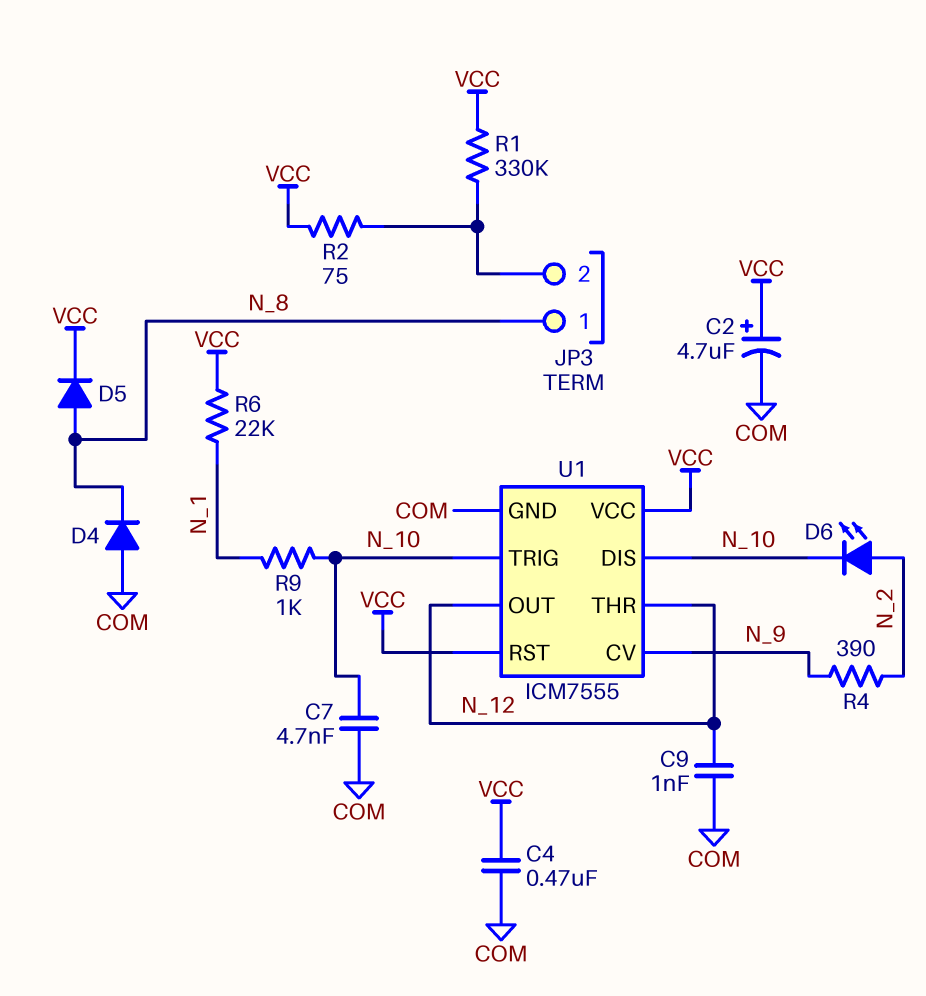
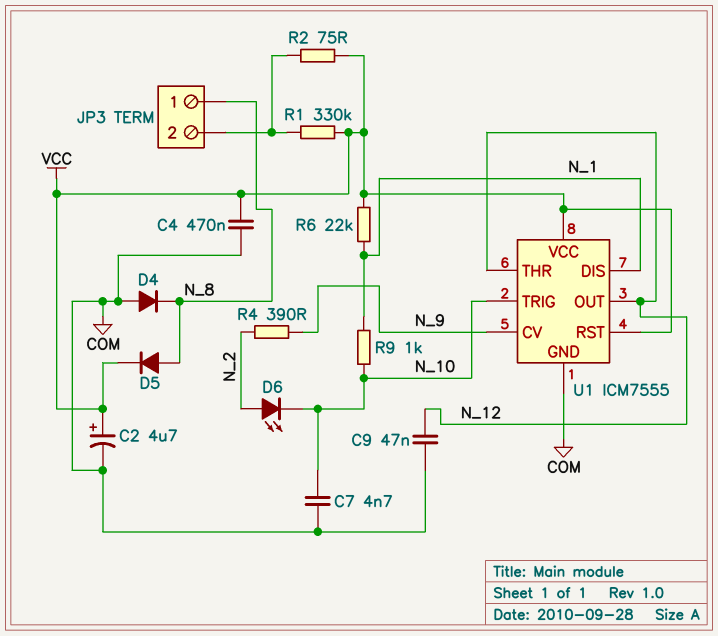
C9: 1nF (COM, N_12) -> 47nF (COM, N_12)
U1 pin DIS: N_10 -> N_1

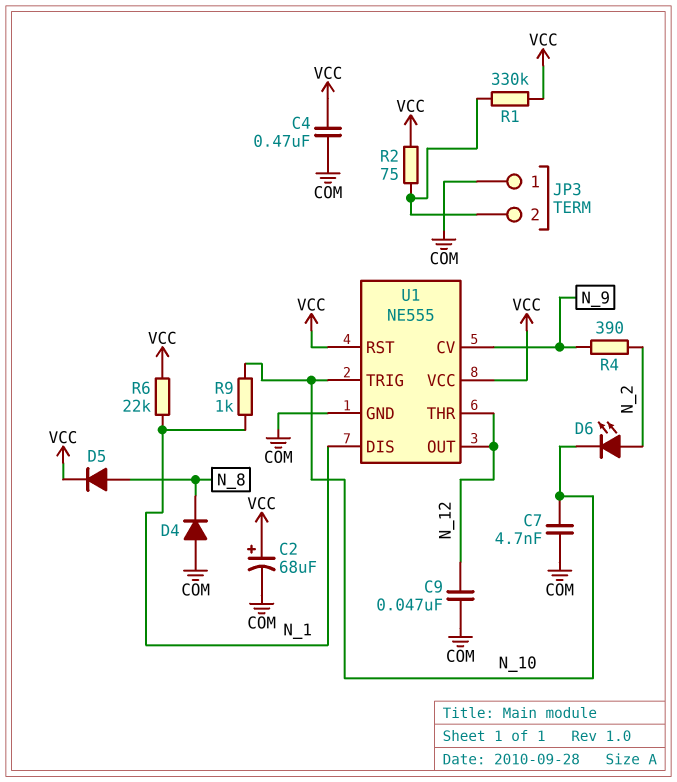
C2: 4.7uF (plus VCC, minus COM) -> 68uF (plus VCC, minus COM)
JP3 pin 1: N_8 -> COM
U1: ICM7555 -> NE555

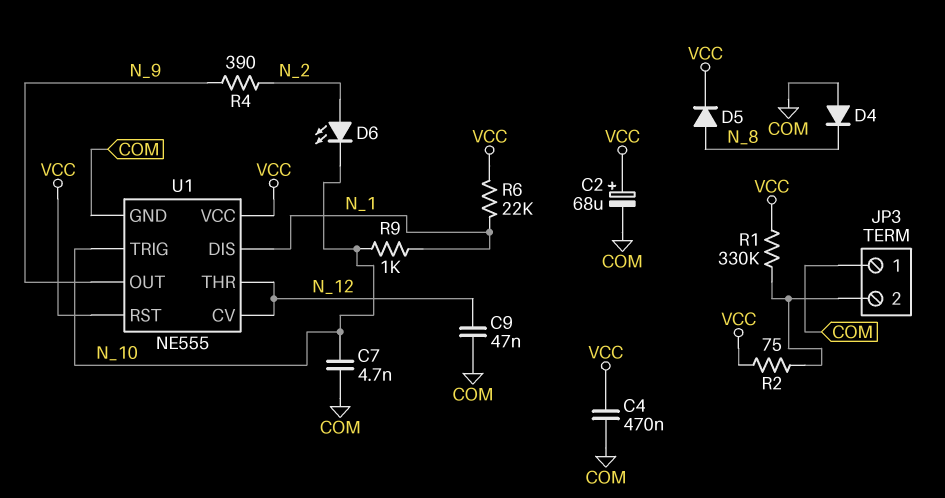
U1 pin CV: N_9 -> N_12
U1 pin OUT: N_12 -> N_9

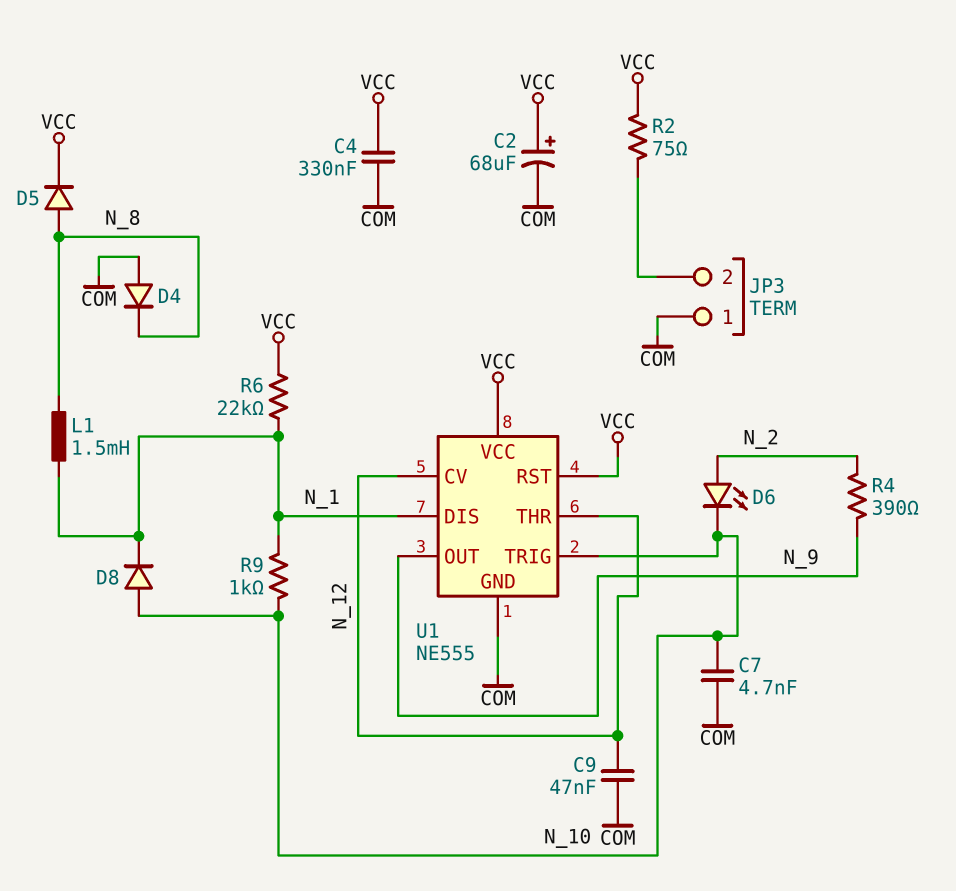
C4: 470nF (COM, VCC) -> 330nF (COM, VCC)
D8: none -> diode (A N_10, K N_1)
L1: none -> 1.5mH (N_1, N_8)
R1: 330k (JP3/2, VCC) -> none

